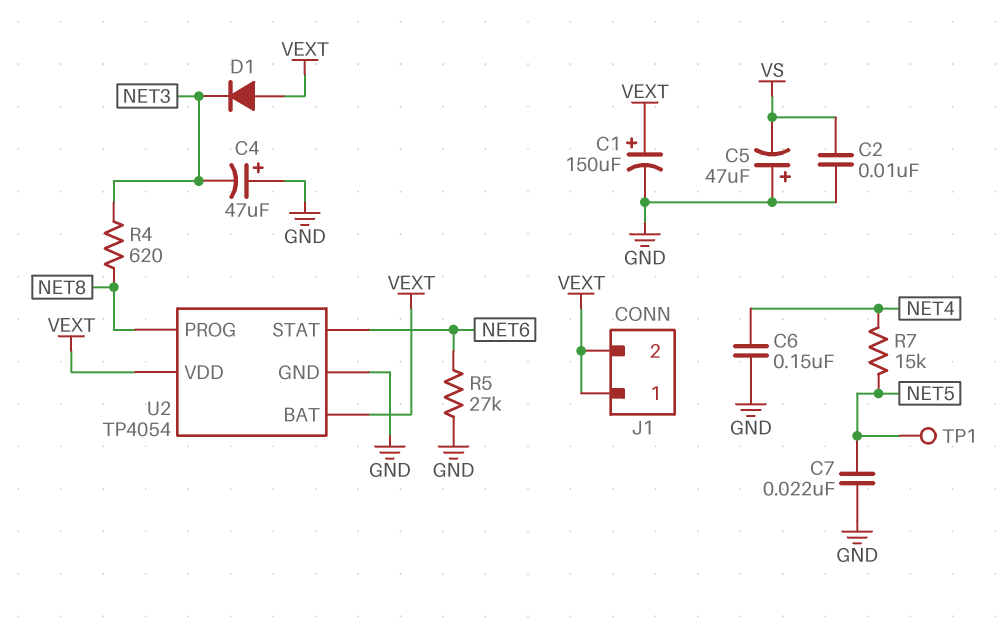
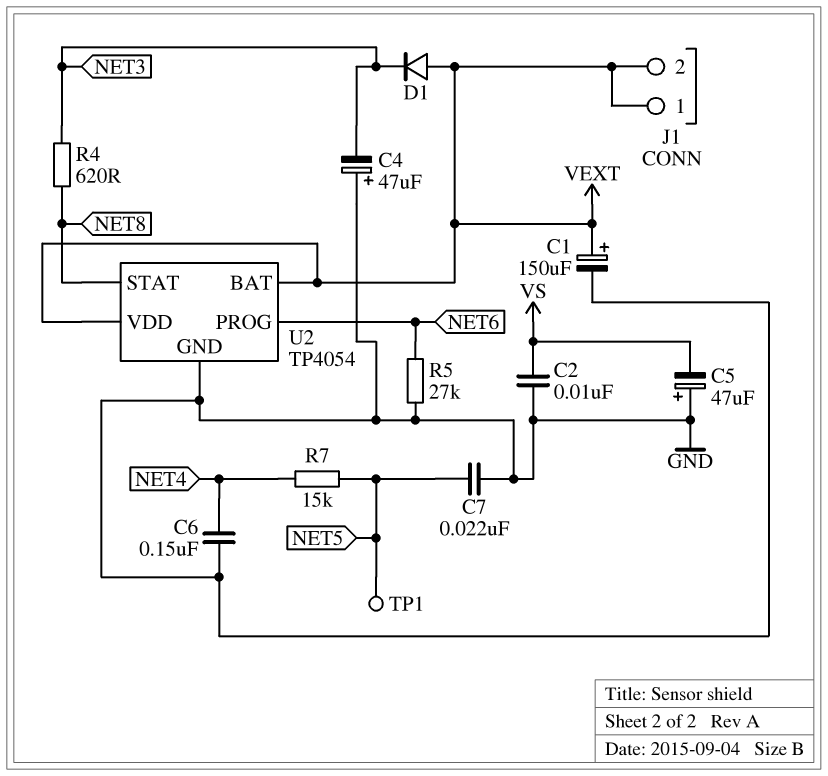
U2 pin PROG: NET8 -> NET6
U2 pin STAT: NET6 -> NET8

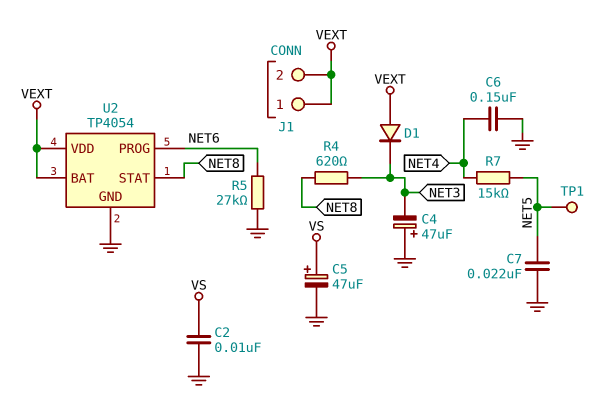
C1: 150uF (plus VEXT, minus GND) -> none
C5: 47uF (plus GND, minus VS) -> 47uF (plus VS, minus GND)

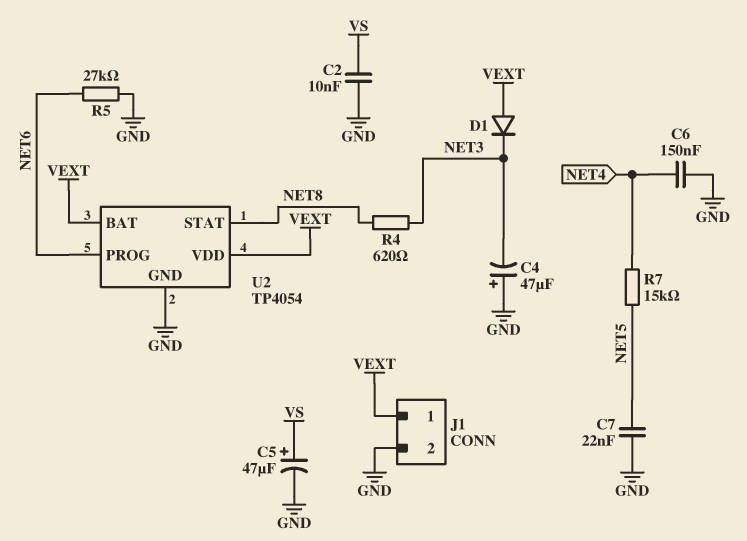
J1 pin 2: VEXT -> GND
TP1: test point (NET5) -> none

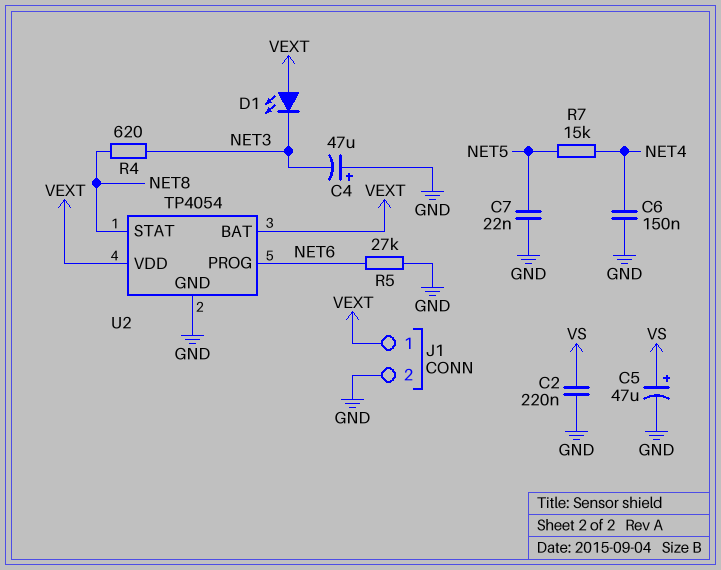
C2: 10nF (GND, VS) -> 220nF (GND, VS)
D1: diode (A VEXT, K NET3) -> LED (A VEXT, K NET3)

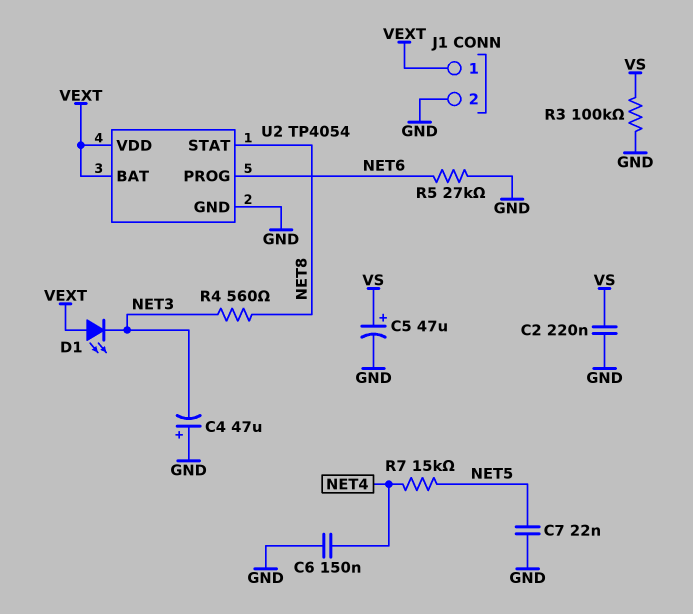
R3: none -> 100k (GND, VS)
R4: 620 (NET3, NET8) -> 560 (NET3, NET8)

